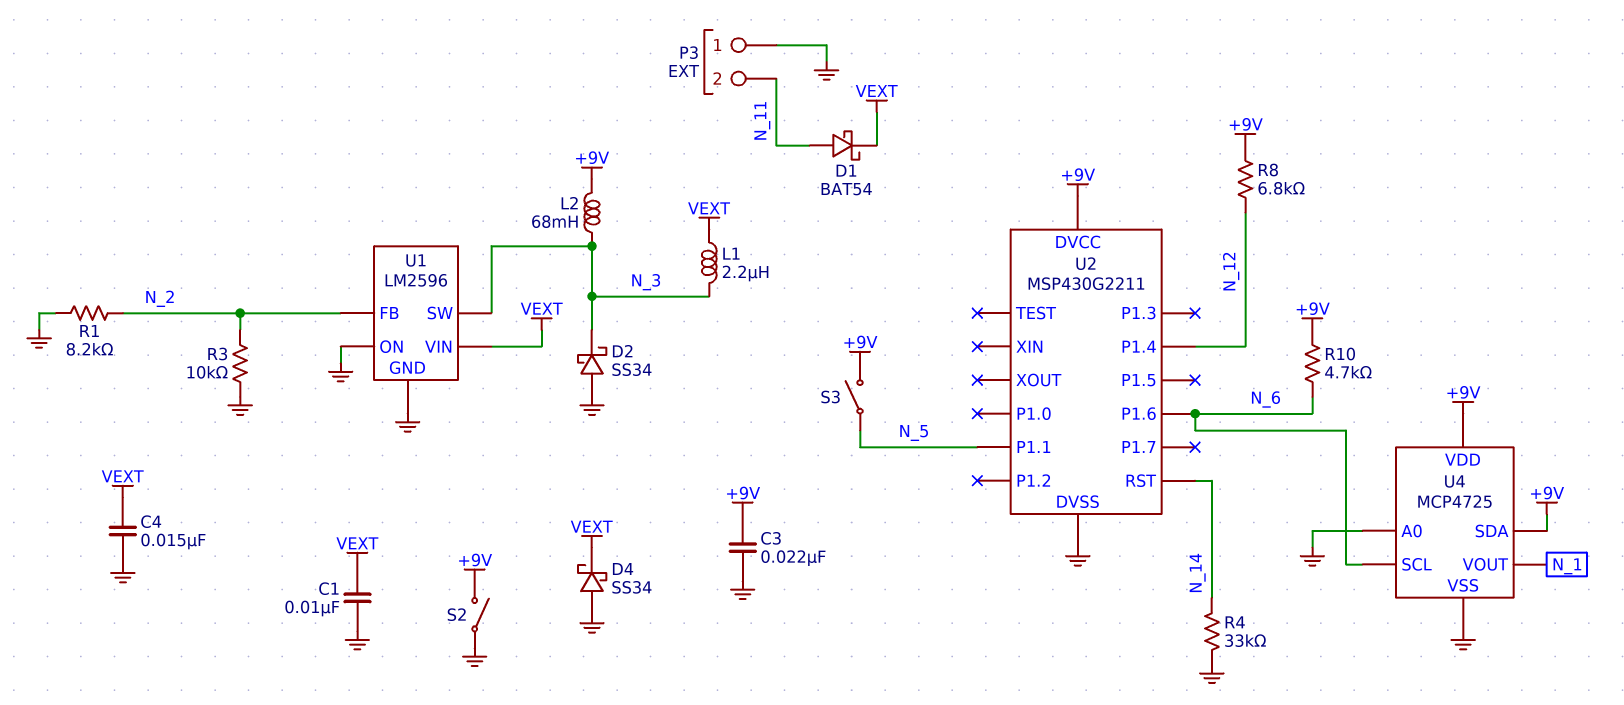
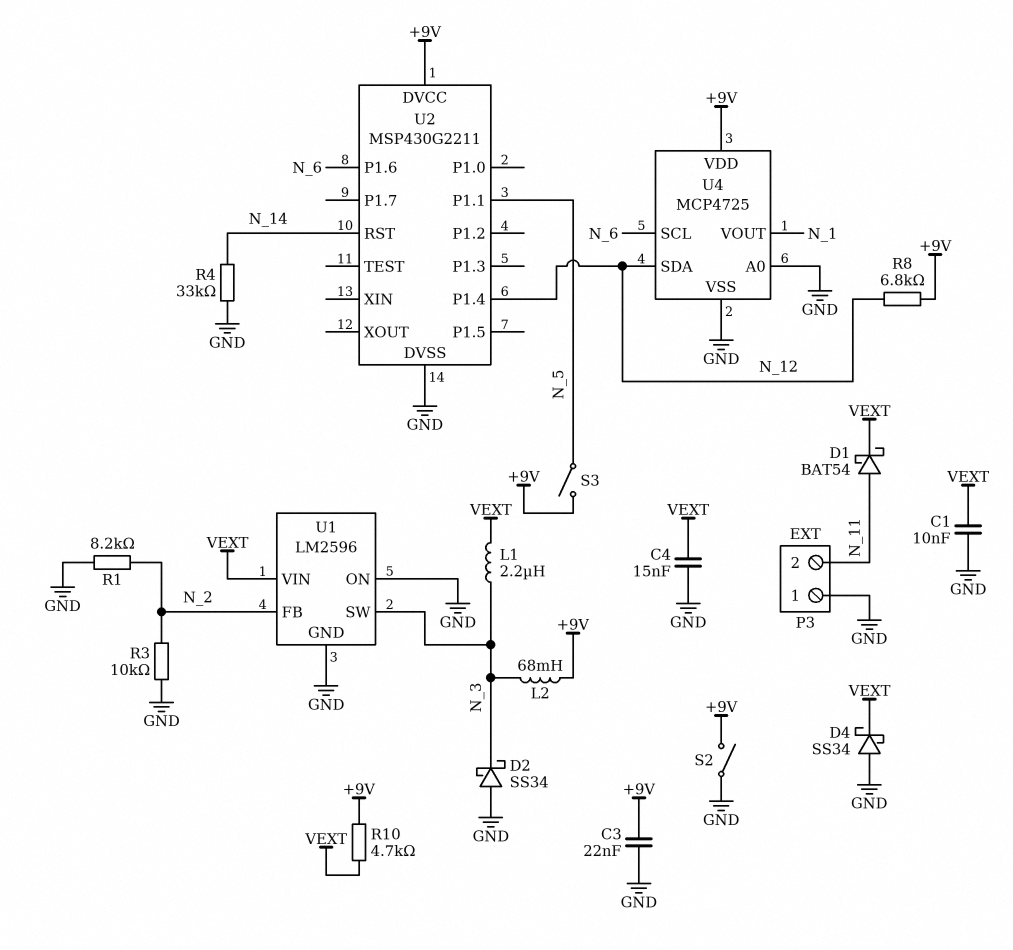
R10: 4.7k (+9V, N_6) -> 4.7k (+9V, VEXT)
U4 pin SDA: +9V -> N_12

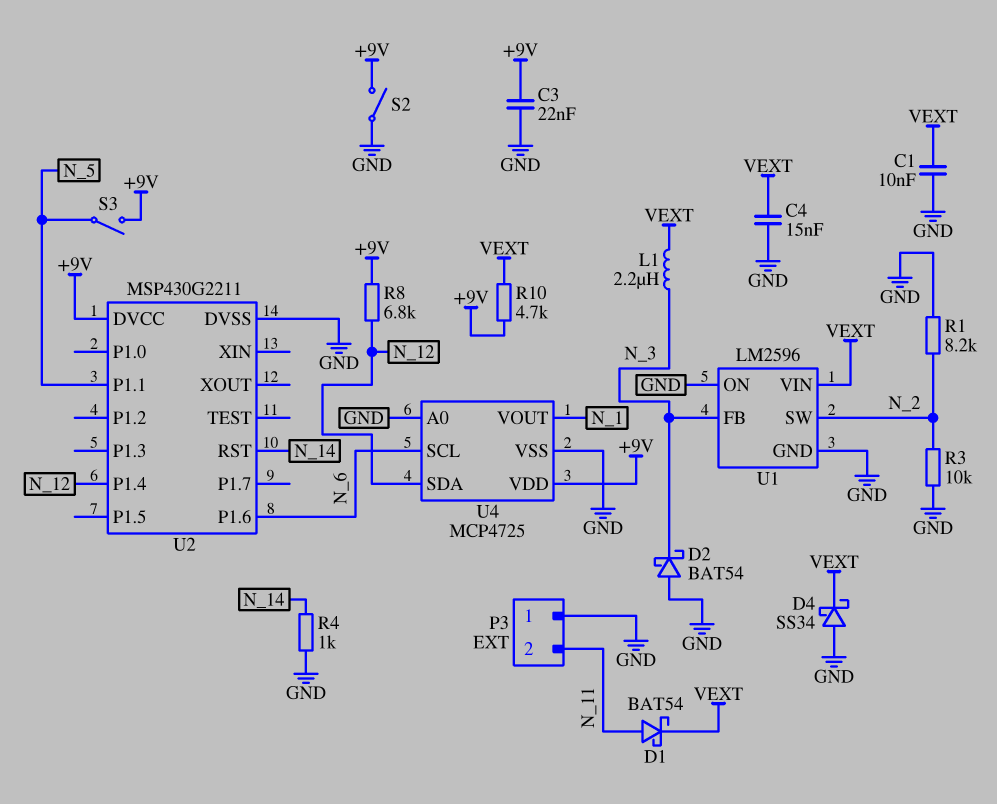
D2: schottky SS34 (A GND, K N_3) -> schottky BAT54 (A GND, K N_3)
L2: 68mH (+9V, N_3) -> none
R4: 33k (GND, N_14) -> 1k (GND, N_14)
U1 pin FB: N_2 -> N_3
U1 pin SW: N_3 -> N_2

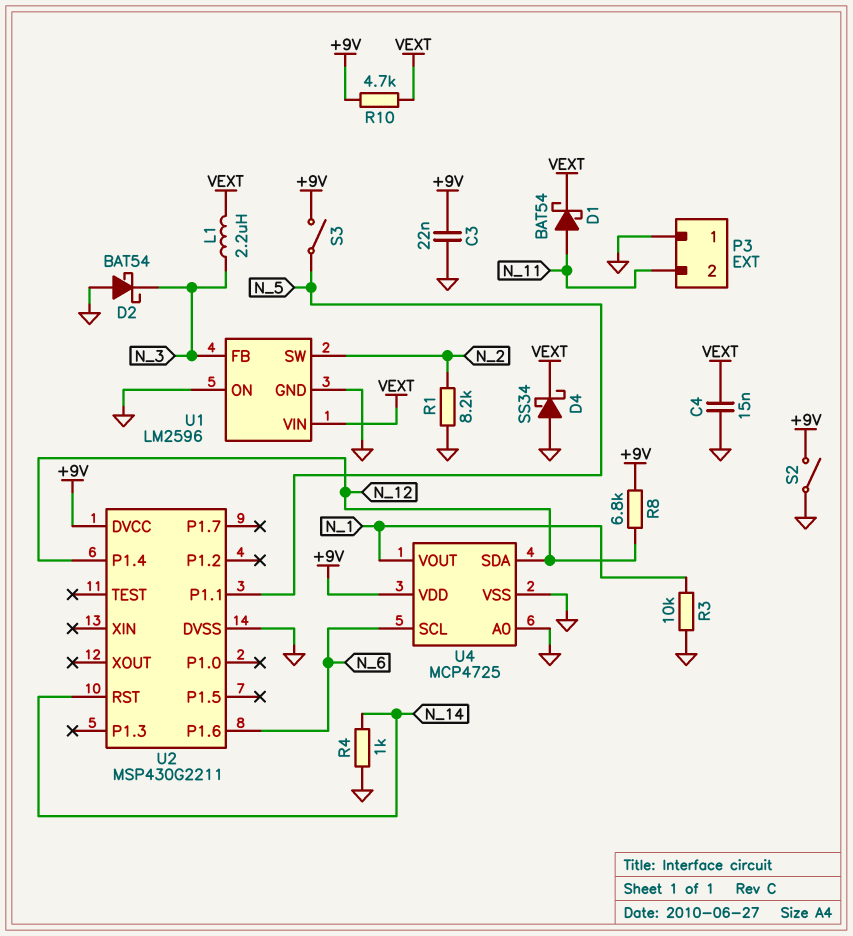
C1: 10nF (GND, VEXT) -> none
R3: 10k (GND, N_2) -> 10k (GND, N_1)

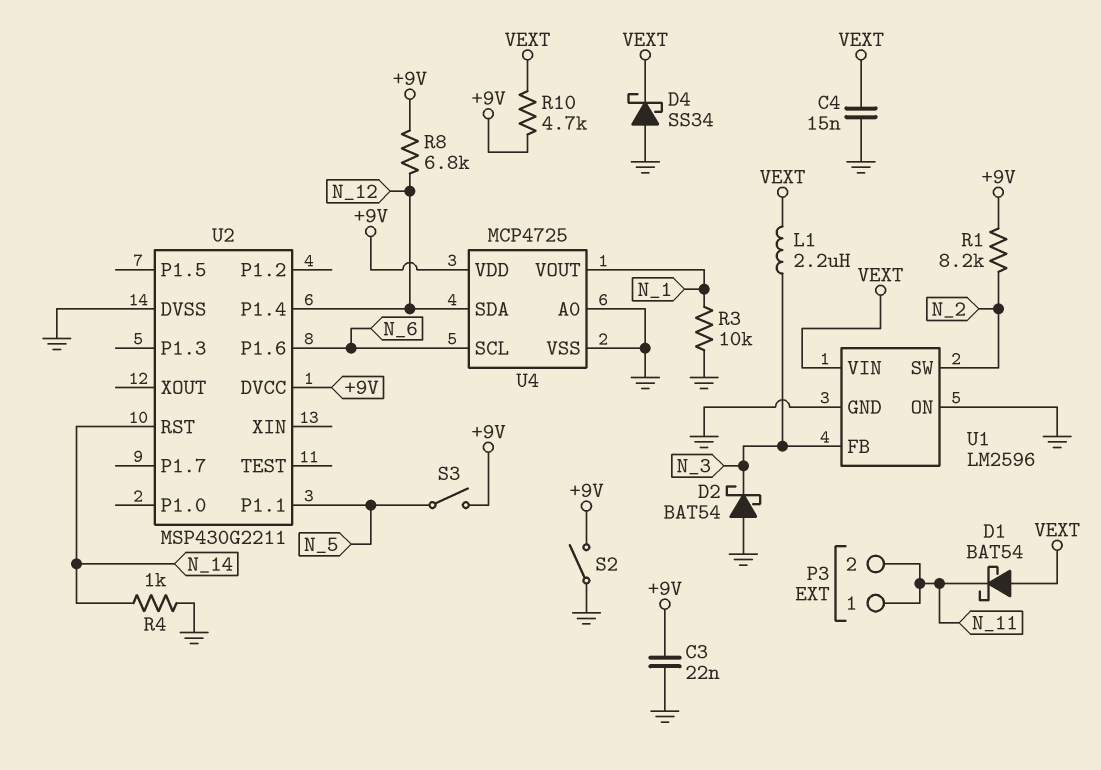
D1: schottky BAT54 (A N_11, K VEXT) -> schottky BAT54 (A VEXT, K N_11)
P3 pin 1: GND -> N_11
R1: 8.2k (GND, N_2) -> 8.2k (+9V, N_2)

